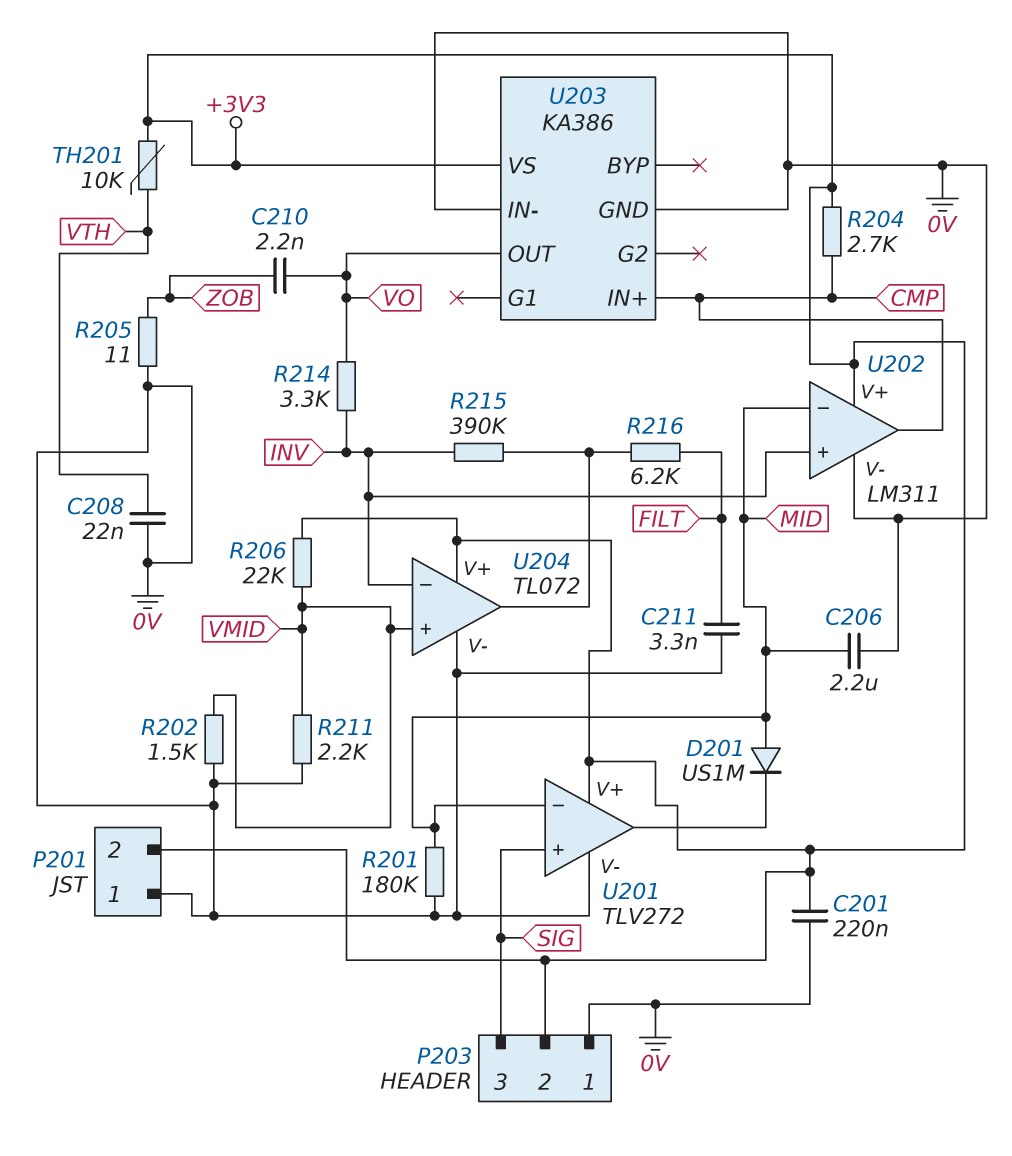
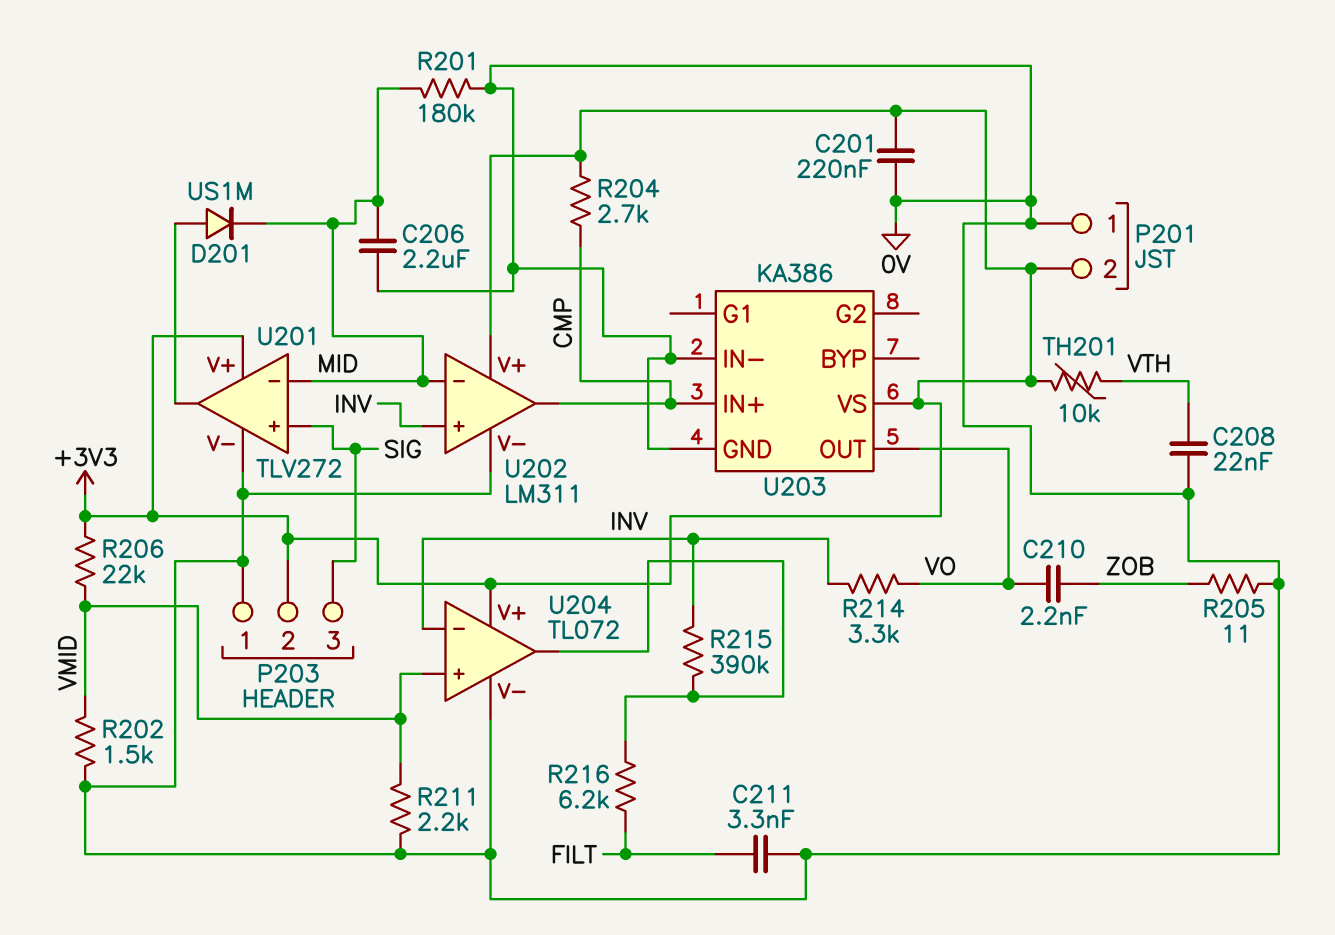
D201: diode US1M (A MID, K U201/out) -> diode US1M (A U201/out, K MID)

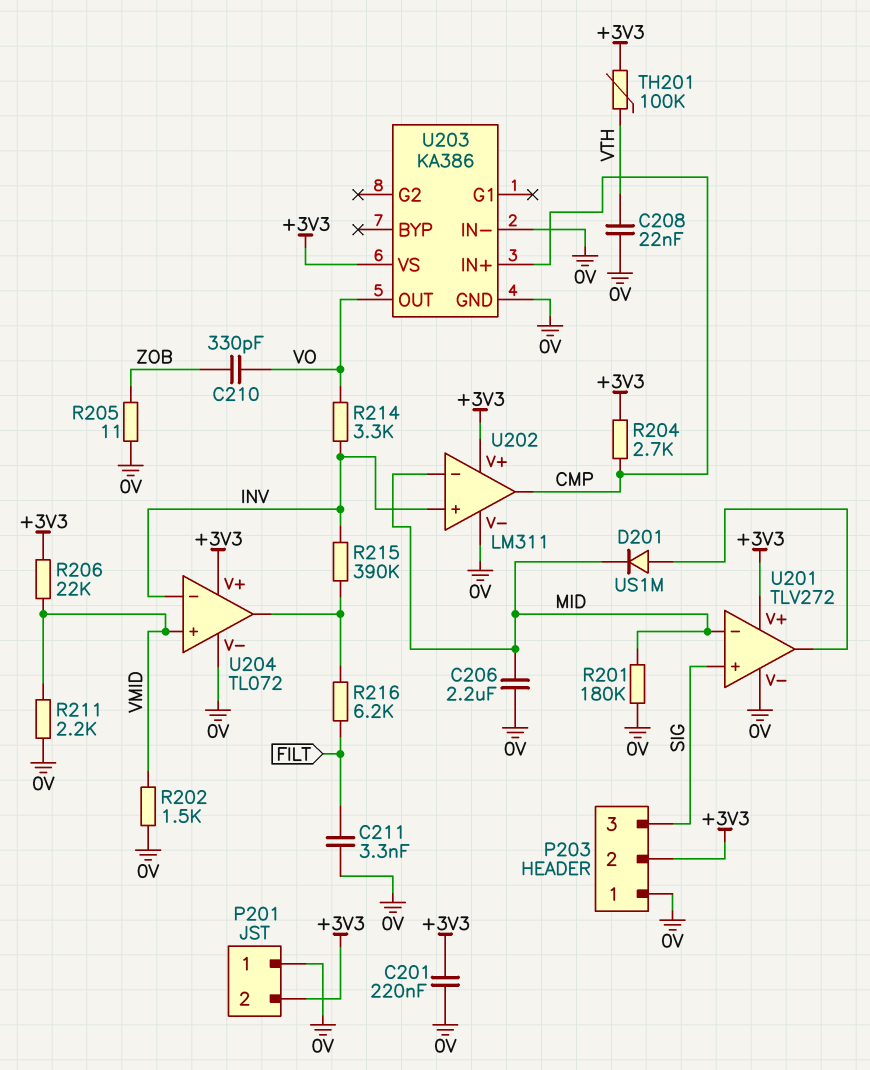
C210: 2.2nF (VO, ZOB) -> 330pF (VO, ZOB)
TH201: 10k (+3V3, VTH) -> 100k (+3V3, VTH)

